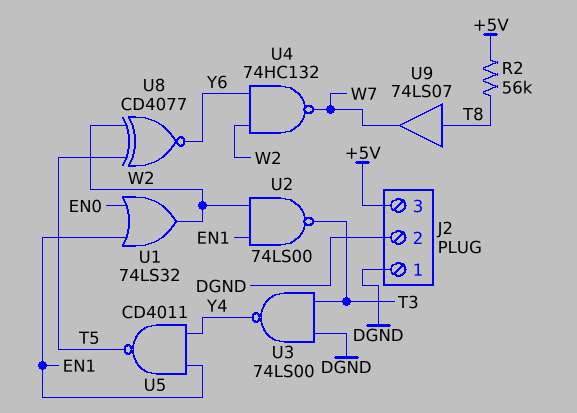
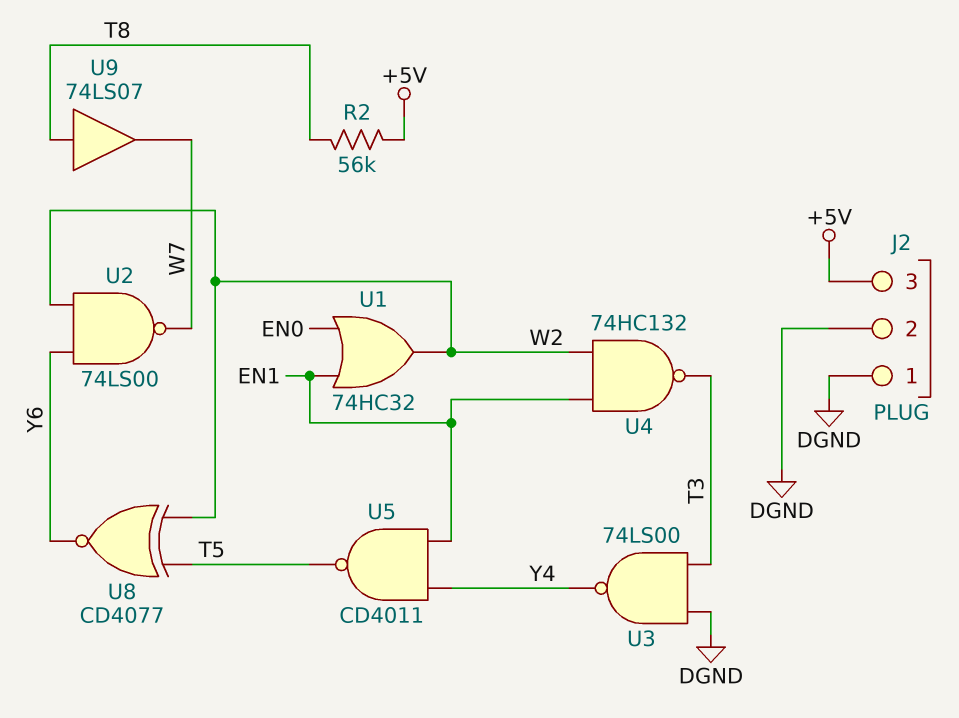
U1: OR 74LS32 (in EN0, in EN1, out W2) -> OR 74HC32 (in EN0, in EN1, out W2)
U2: NAND 74LS00 (in EN1, in W2, out T3) -> NAND 74LS00 (in W2, in Y6, out W7)
U4: NAND 74HC132 (in W2, in Y6, out W7) -> NAND 74HC132 (in EN1, in W2, out T3)

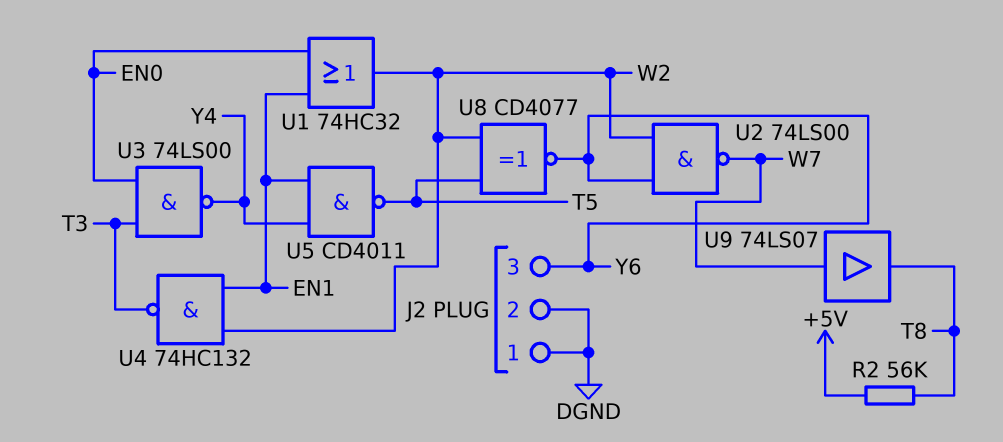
J2 pin 3: +5V -> Y6
U3: NAND 74LS00 (in DGND, in T3, out Y4) -> NAND 74LS00 (in EN0, in T3, out Y4)
U9: buffer 74LS07 (in T8, out W7) -> buffer 74LS07 (in W7, out T8)

